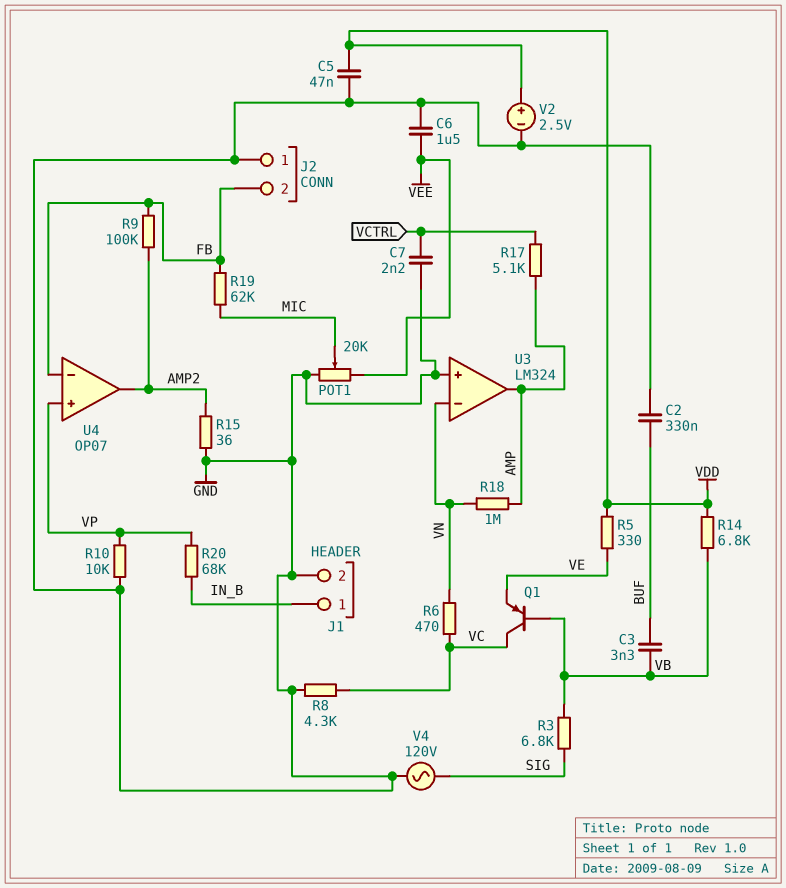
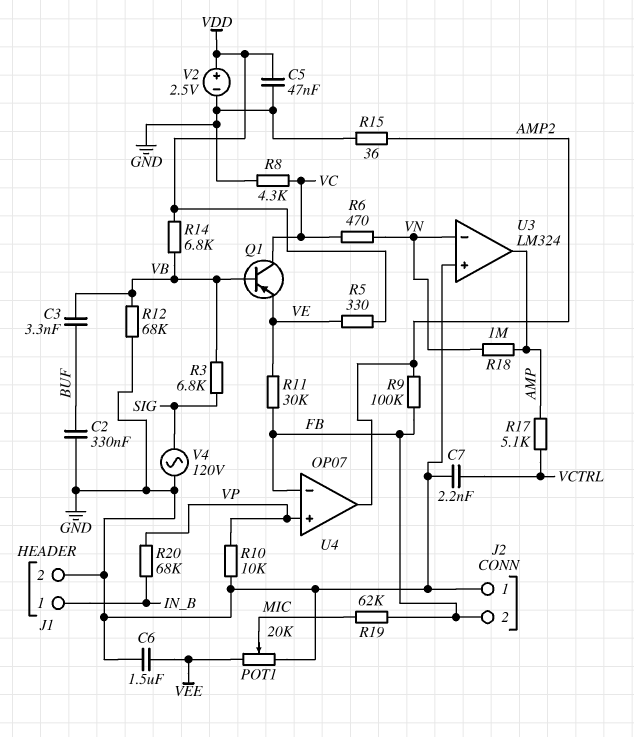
R11: none -> 30k (FB, VE)
R12: none -> 68k (GND, VB)

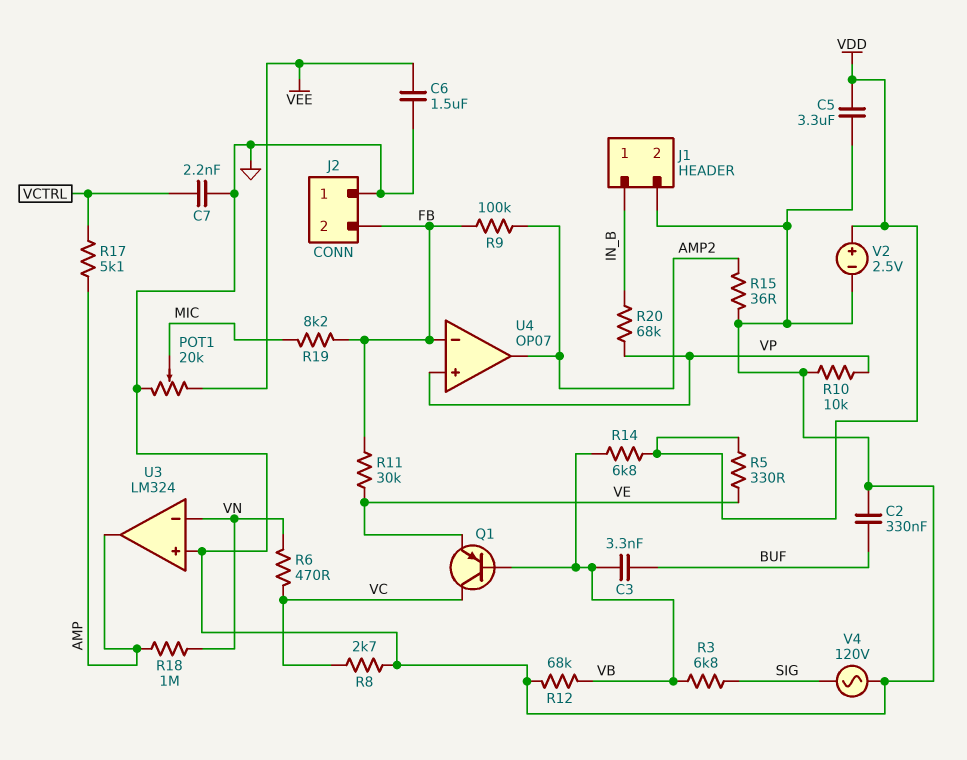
C5: 47nF (GND, VDD) -> 3.3uF (GND, VDD)
R8: 4.3k (GND, VC) -> 2.7k (GND, VC)
R19: 62k (FB, MIC) -> 8.2k (FB, MIC)

